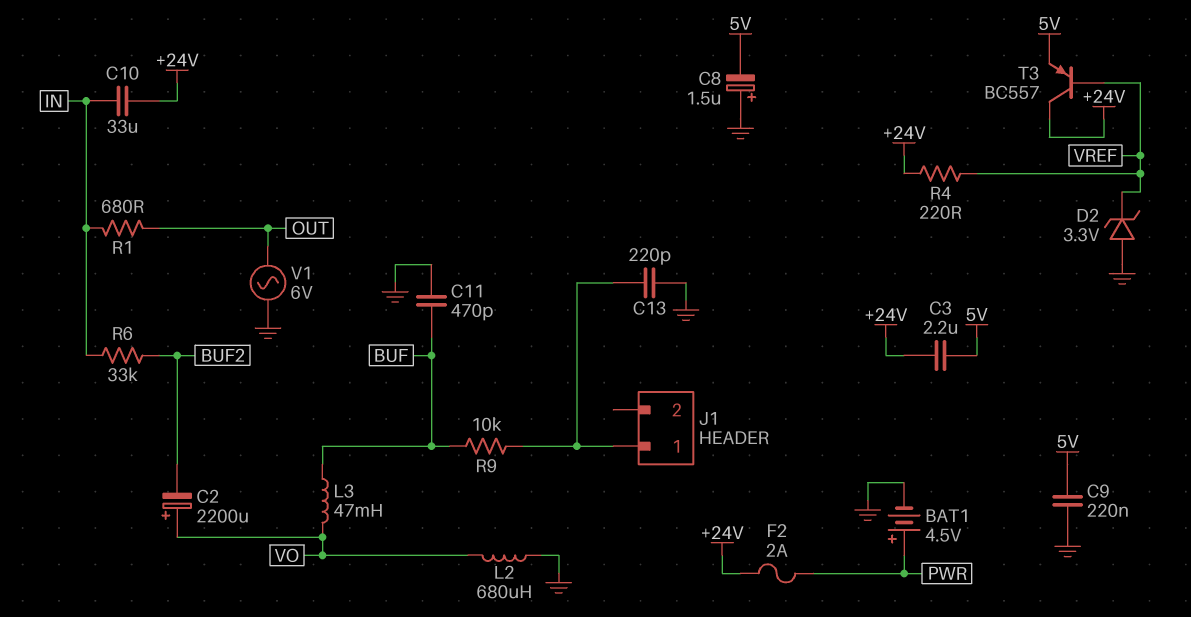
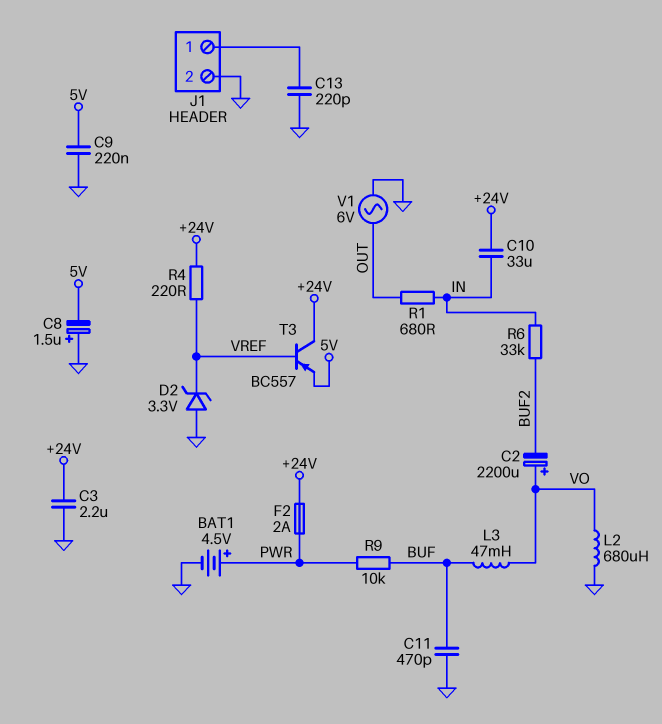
C3: 2.2uF (+24V, 5V) -> 2.2uF (+24V, GND)
J1 pin 2: none -> GND
R9: 10k (BUF, J1/1) -> 10k (BUF, PWR)

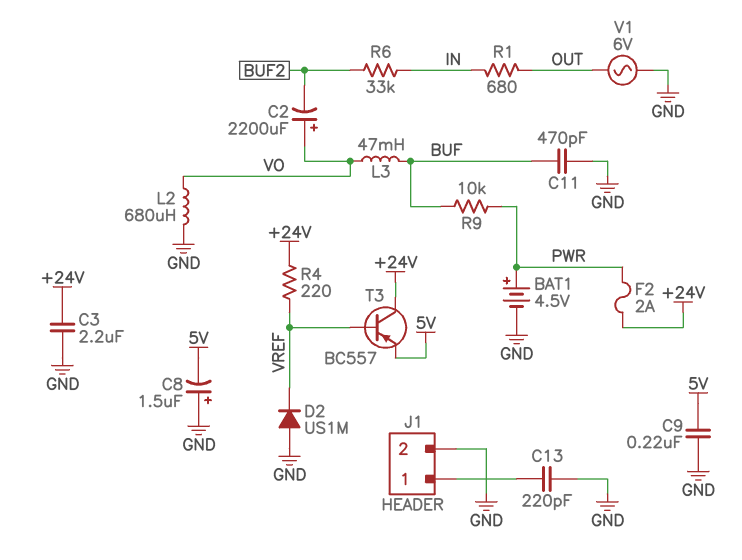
C10: 33uF (+24V, IN) -> none
D2: zener 3.3V (A GND, K VREF) -> diode US1M (A GND, K VREF)

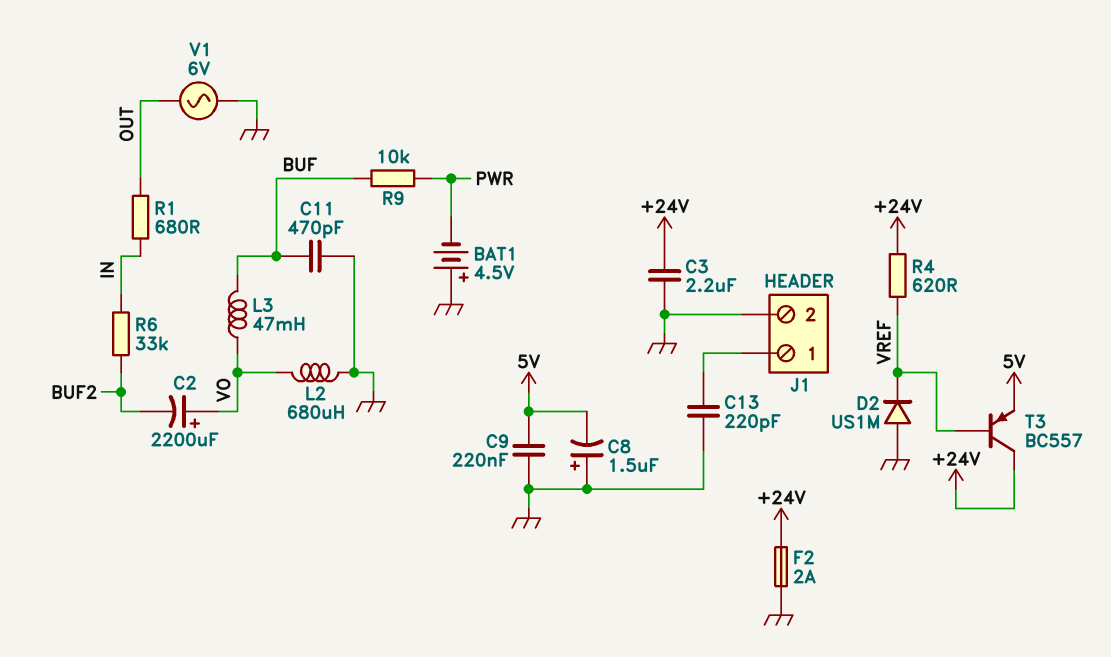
BAT1: 4.5V (plus PWR, minus GND) -> 4.5V (plus GND, minus PWR)
F2: 2A (+24V, PWR) -> 2A (+24V, GND)
R4: 220 (+24V, VREF) -> 620 (+24V, VREF)

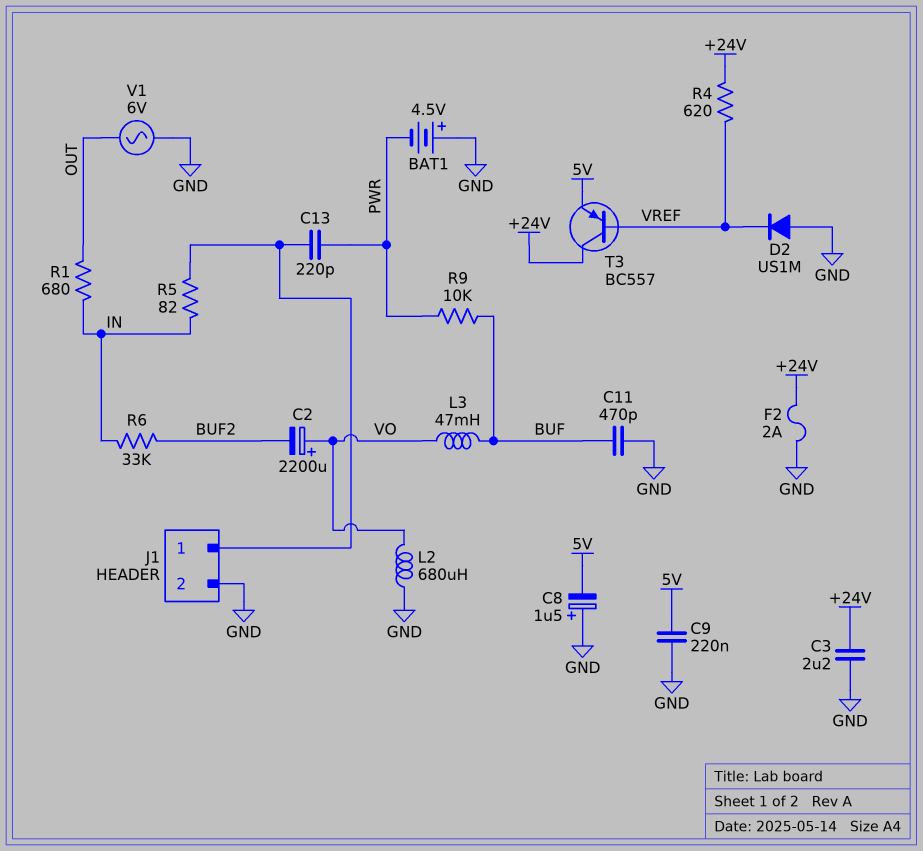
C13: 220pF (GND, J1/1) -> 220pF (J1/1, PWR)
R5: none -> 82 (IN, J1/1)

